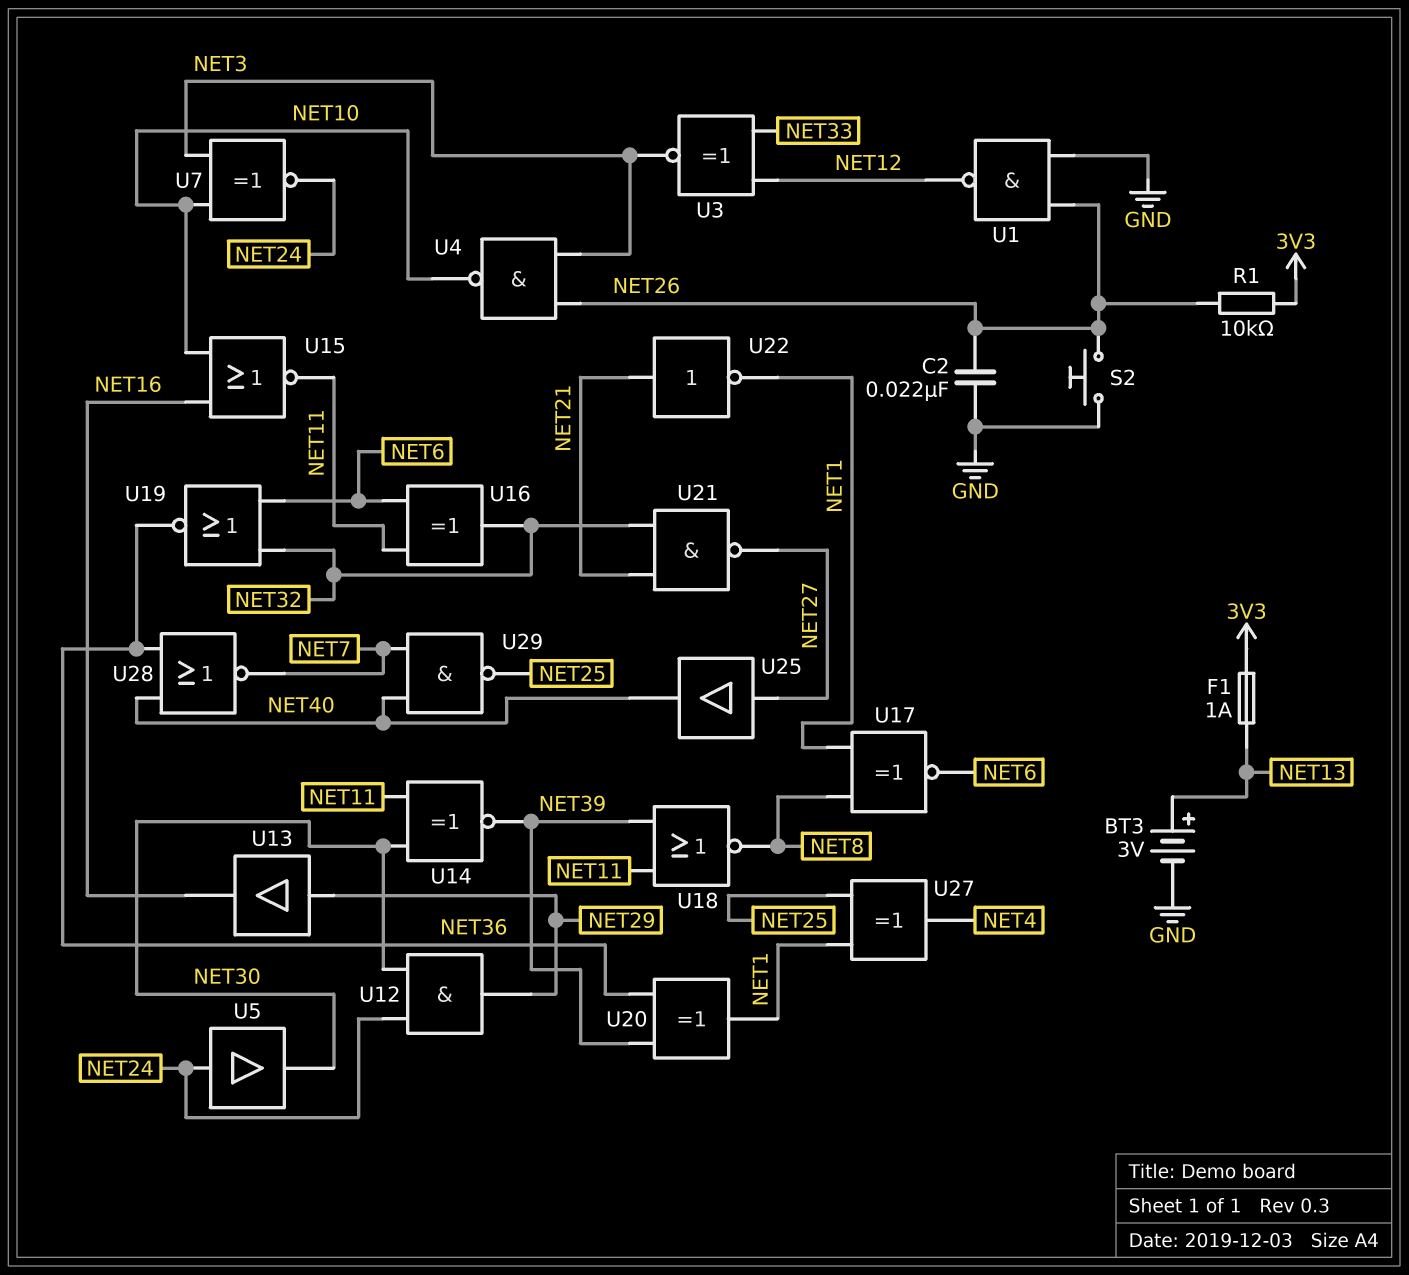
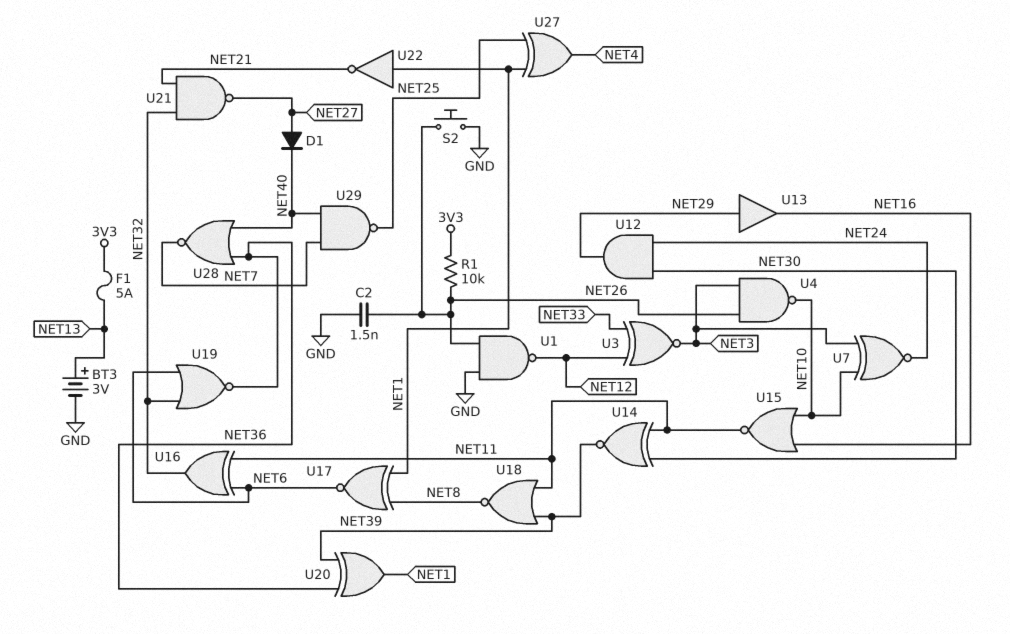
C2: 22nF (GND, NET26) -> 1.5nF (GND, NET26)
D1: none -> diode (A NET27, K NET40)
F1: 1A (3V3, NET13) -> 5A (3V3, NET13)
U5: buffer (in NET24, out NET30) -> none
U22: NOT (in NET21, out NET1) -> NOT (in NET1, out NET21)
U25: buffer (in NET27, out NET40) -> none

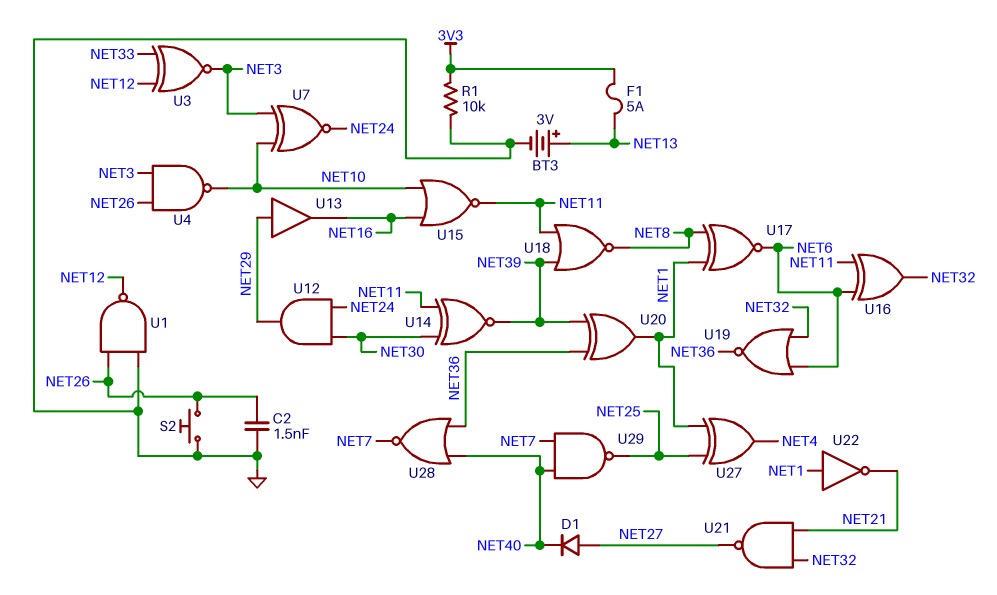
R1: 10k (3V3, NET26) -> 10k (3V3, GND)

